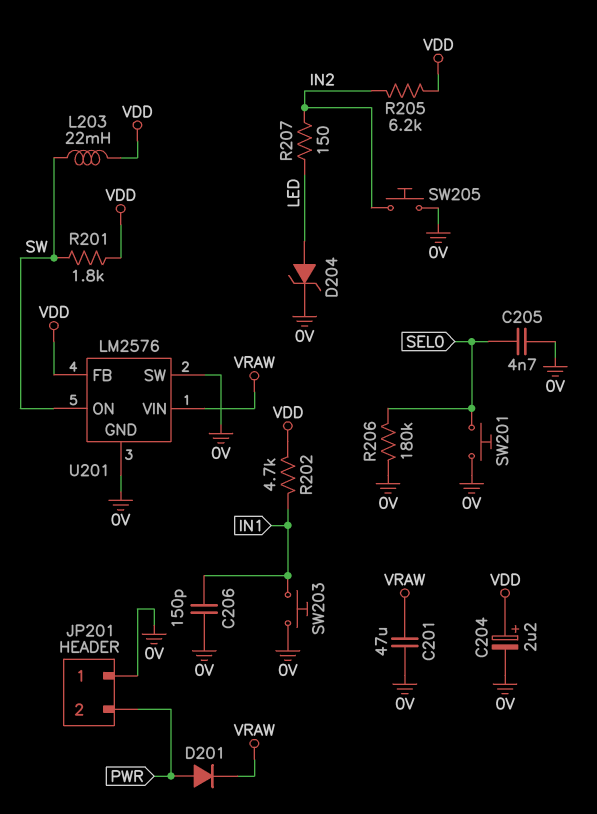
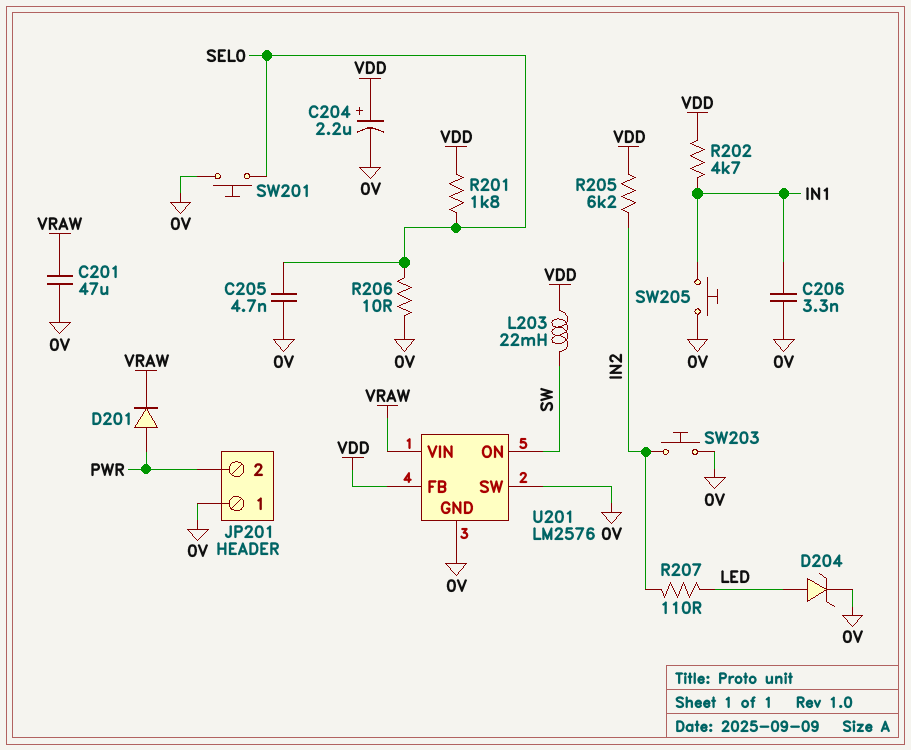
C206: 150pF (0V, IN1) -> 3.3nF (0V, IN1)
R201: 1.8k (SW, VDD) -> 1.8k (SEL0, VDD)
R206: 180k (0V, SEL0) -> 10 (0V, SEL0)
R207: 150 (IN2, LED) -> 110 (IN2, LED)
SW203: button (0V, IN1) -> button (0V, IN2)
SW205: button (0V, IN2) -> button (0V, IN1)

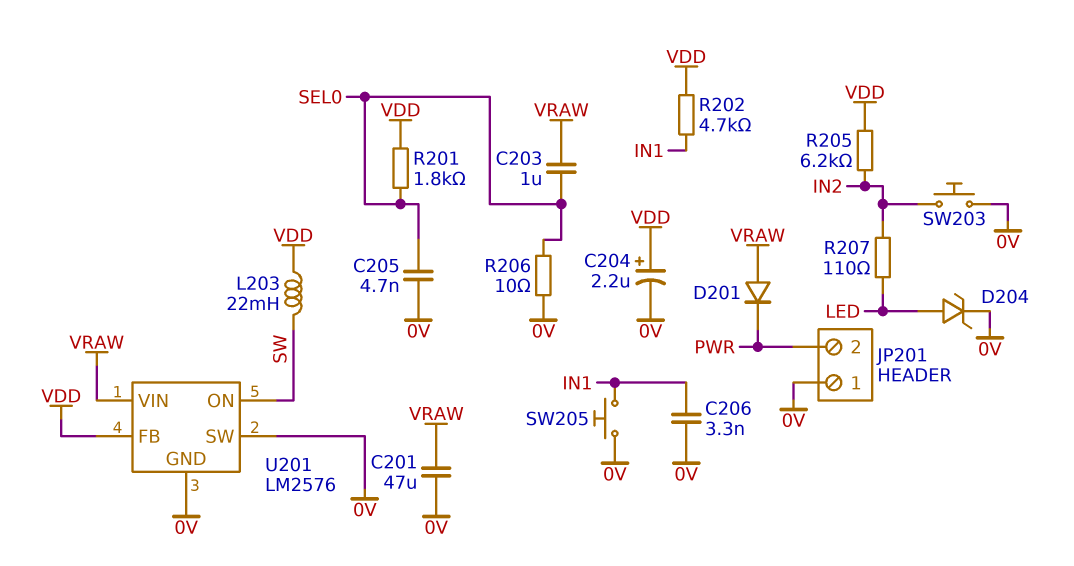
C203: none -> 1uF (SEL0, VRAW)
D201: diode (A PWR, K VRAW) -> diode (A VRAW, K PWR)
SW201: button (0V, SEL0) -> none

